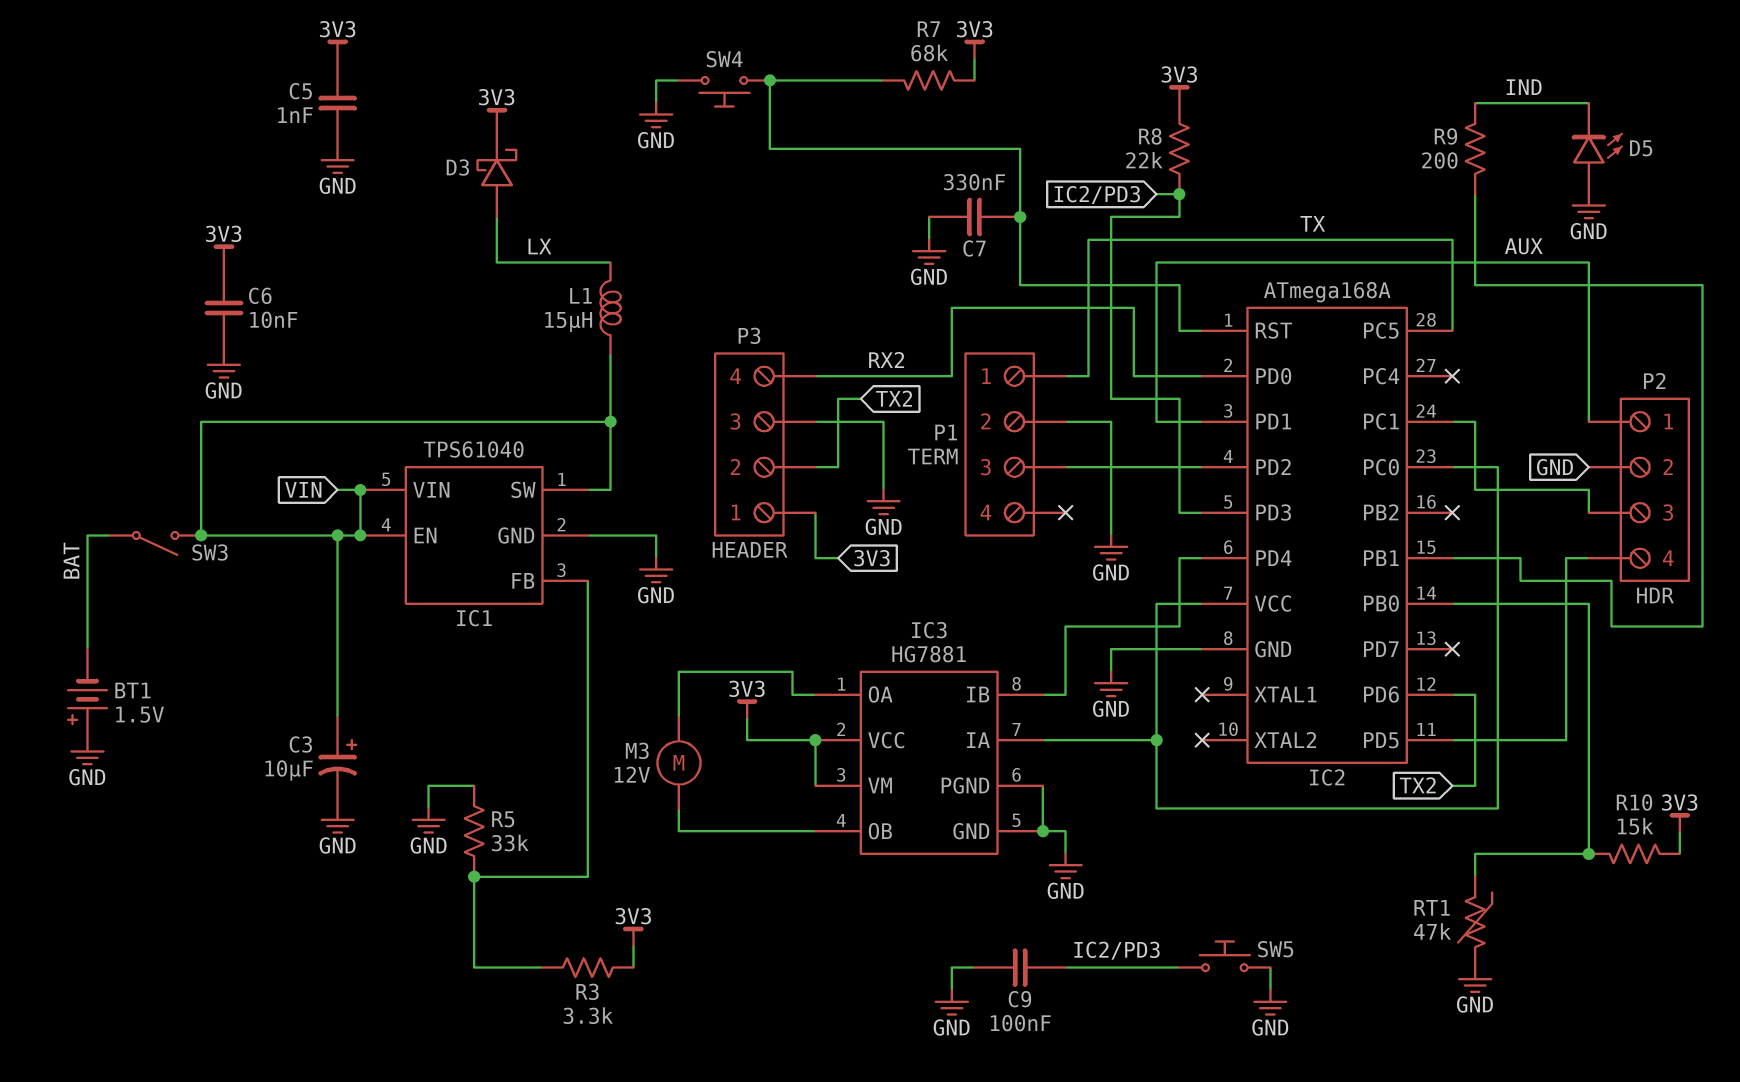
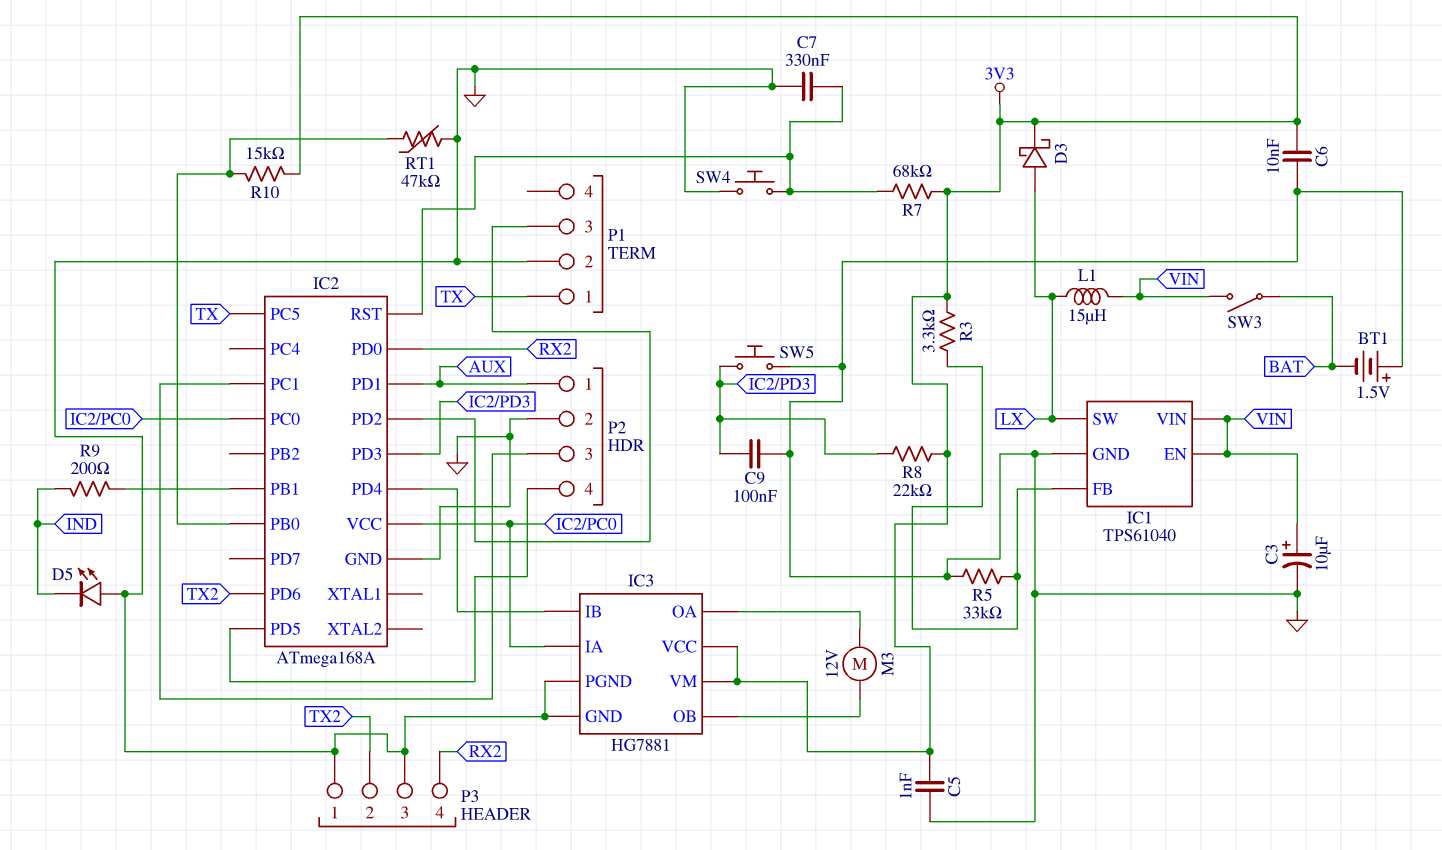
IC1 pin SW: VIN -> LX
P3 pin 1: 3V3 -> GND

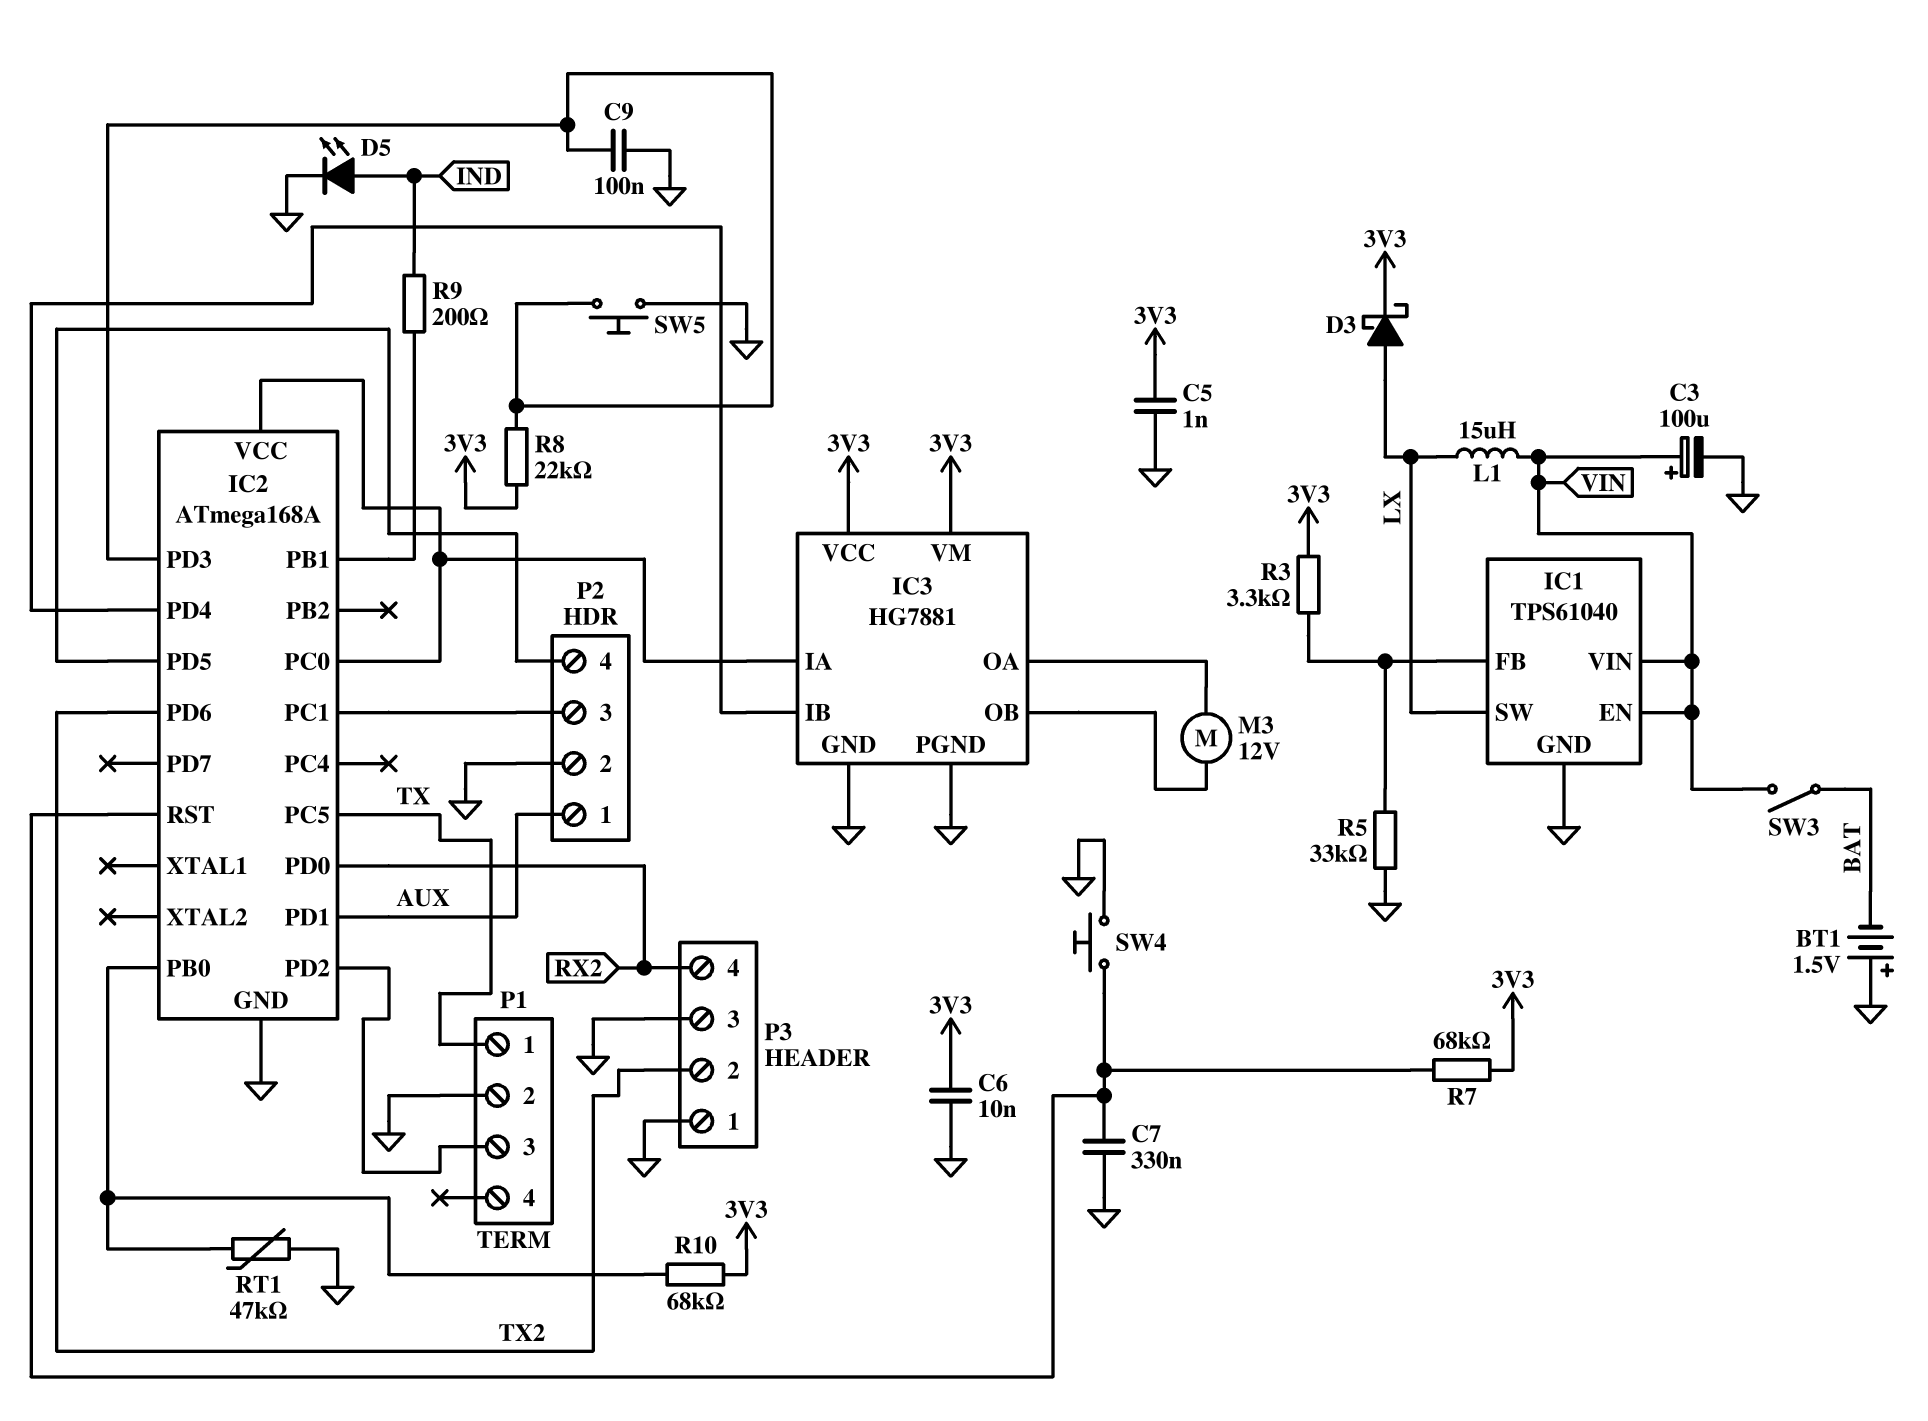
C3: 10uF (plus VIN, minus GND) -> 100uF (plus VIN, minus GND)
D5: LED (A GND, K IND) -> LED (A IND, K GND)
R10: 15k (3V3, IC2/PB0) -> 68k (3V3, IC2/PB0)

